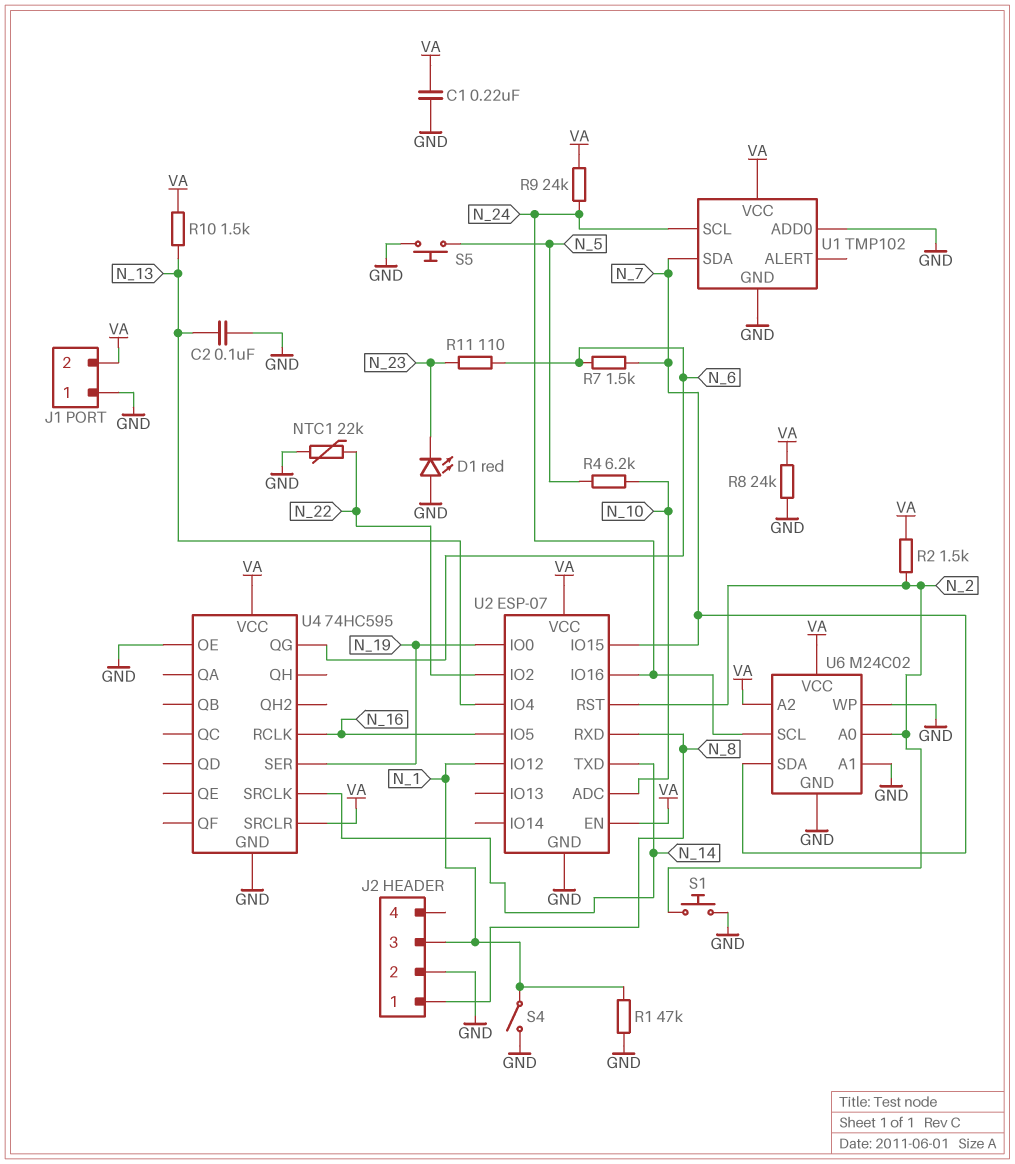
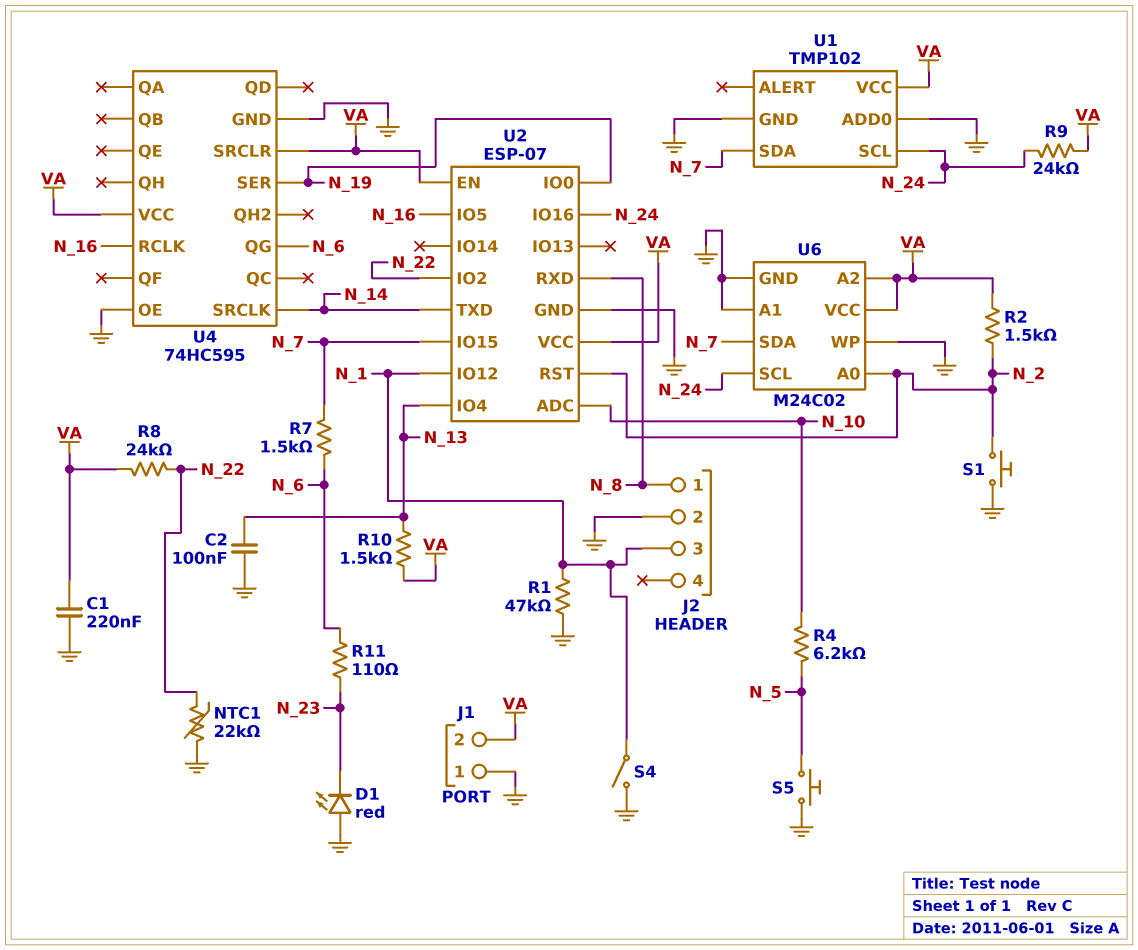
R8: 24k (GND, VA) -> 24k (N_22, VA)

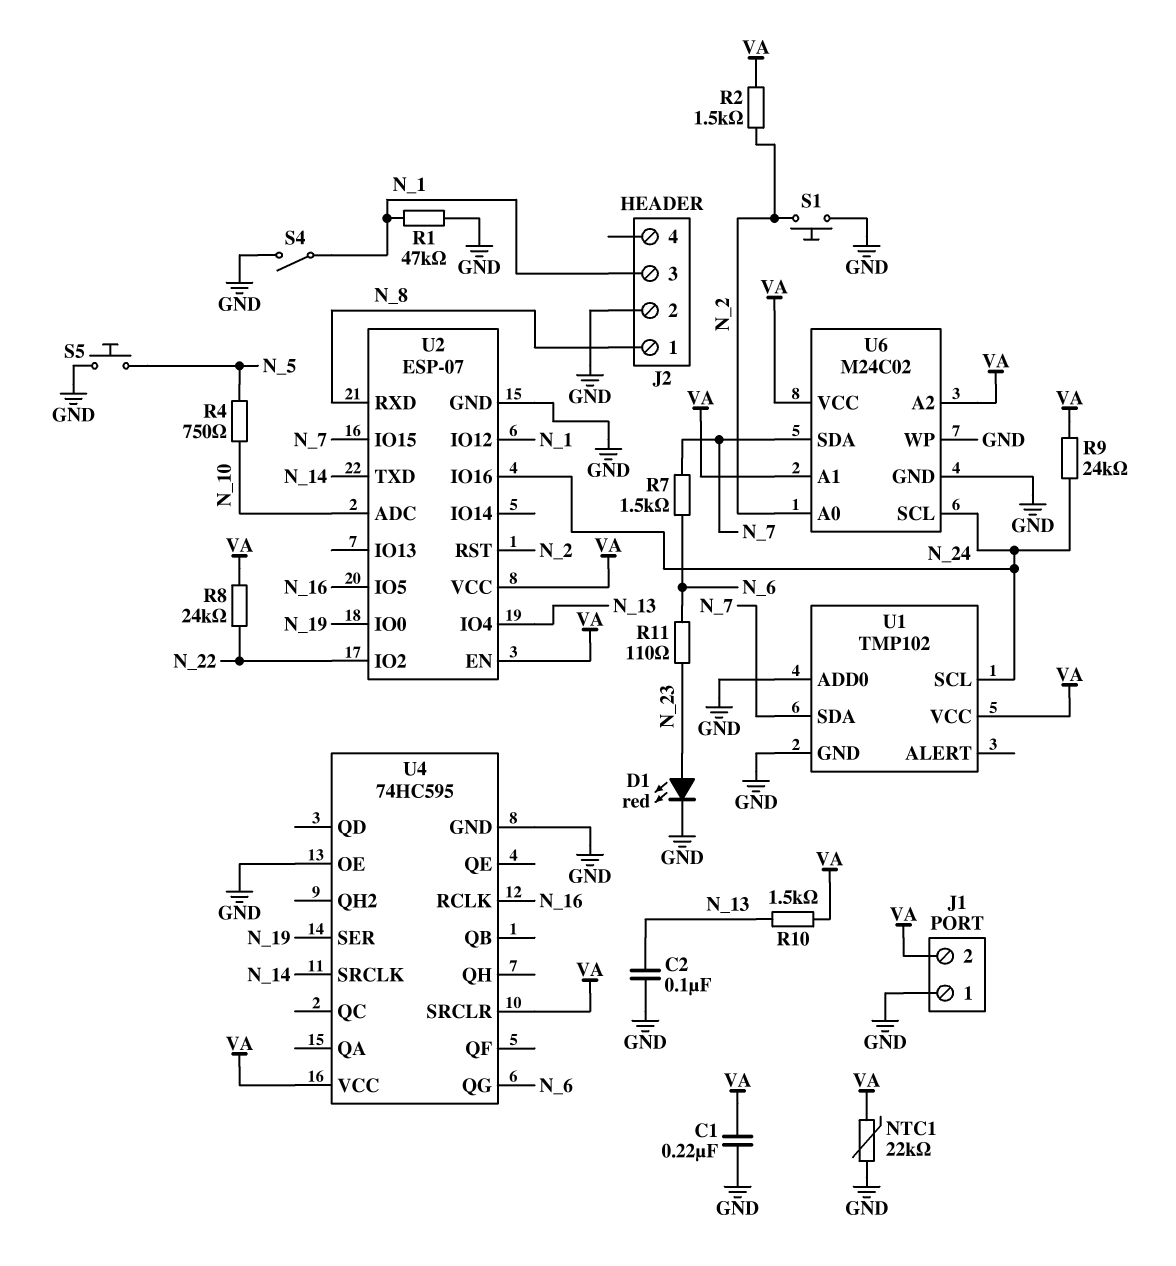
D1: LED red (A GND, K N_23) -> LED red (A N_23, K GND)
NTC1: 22k (GND, N_22) -> 22k (GND, VA)
R4: 6.2k (N_5, N_10) -> 750 (N_5, N_10)
U6 pin A1: GND -> VA

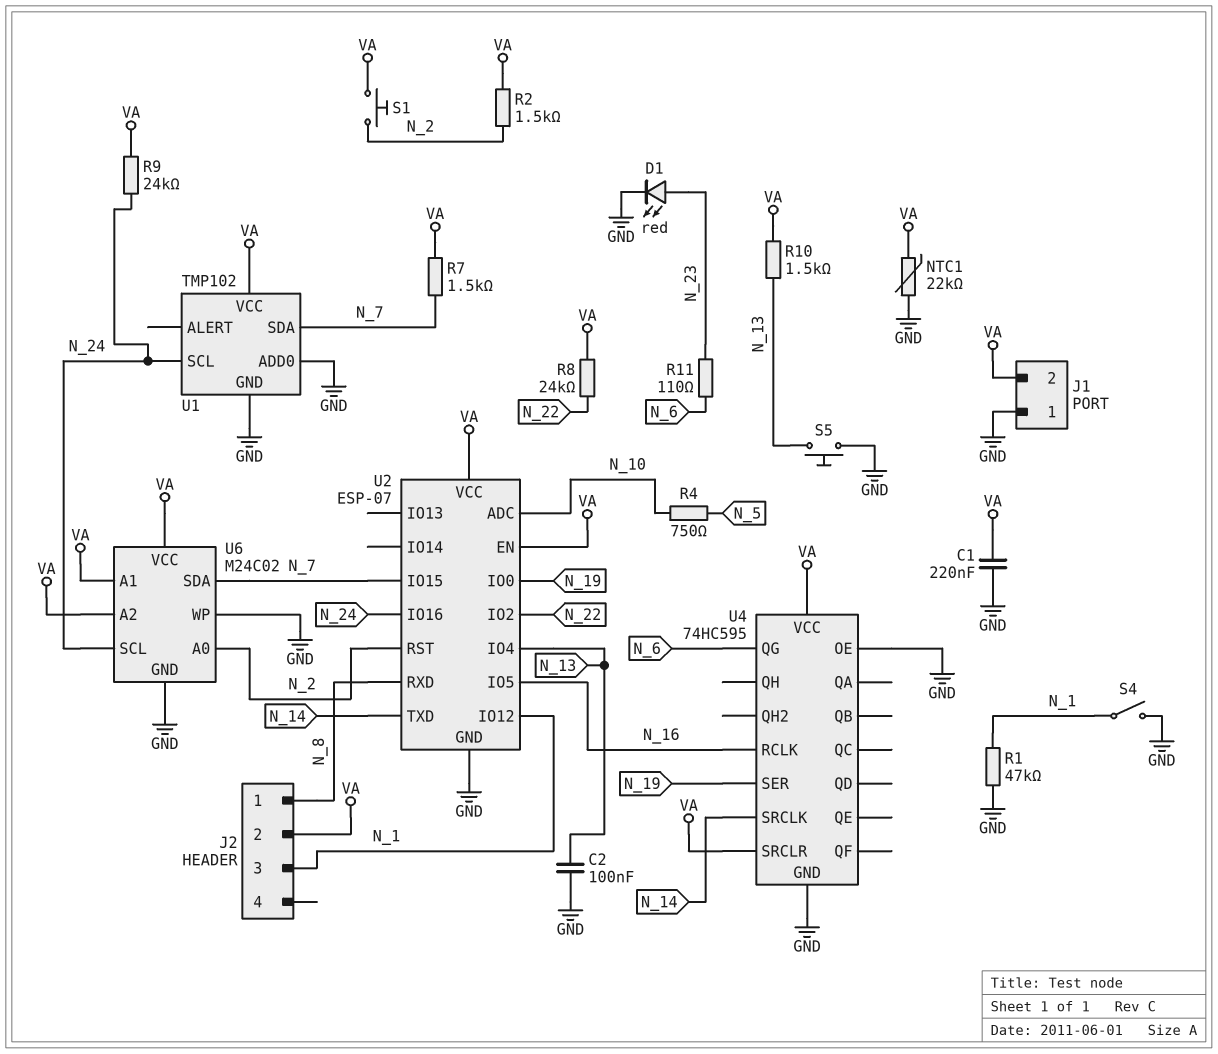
J2 pin 2: GND -> VA
R7: 1.5k (N_6, N_7) -> 1.5k (N_7, VA)
S1: button (GND, N_2) -> button (N_2, VA)
S5: button (GND, N_5) -> button (GND, N_13)

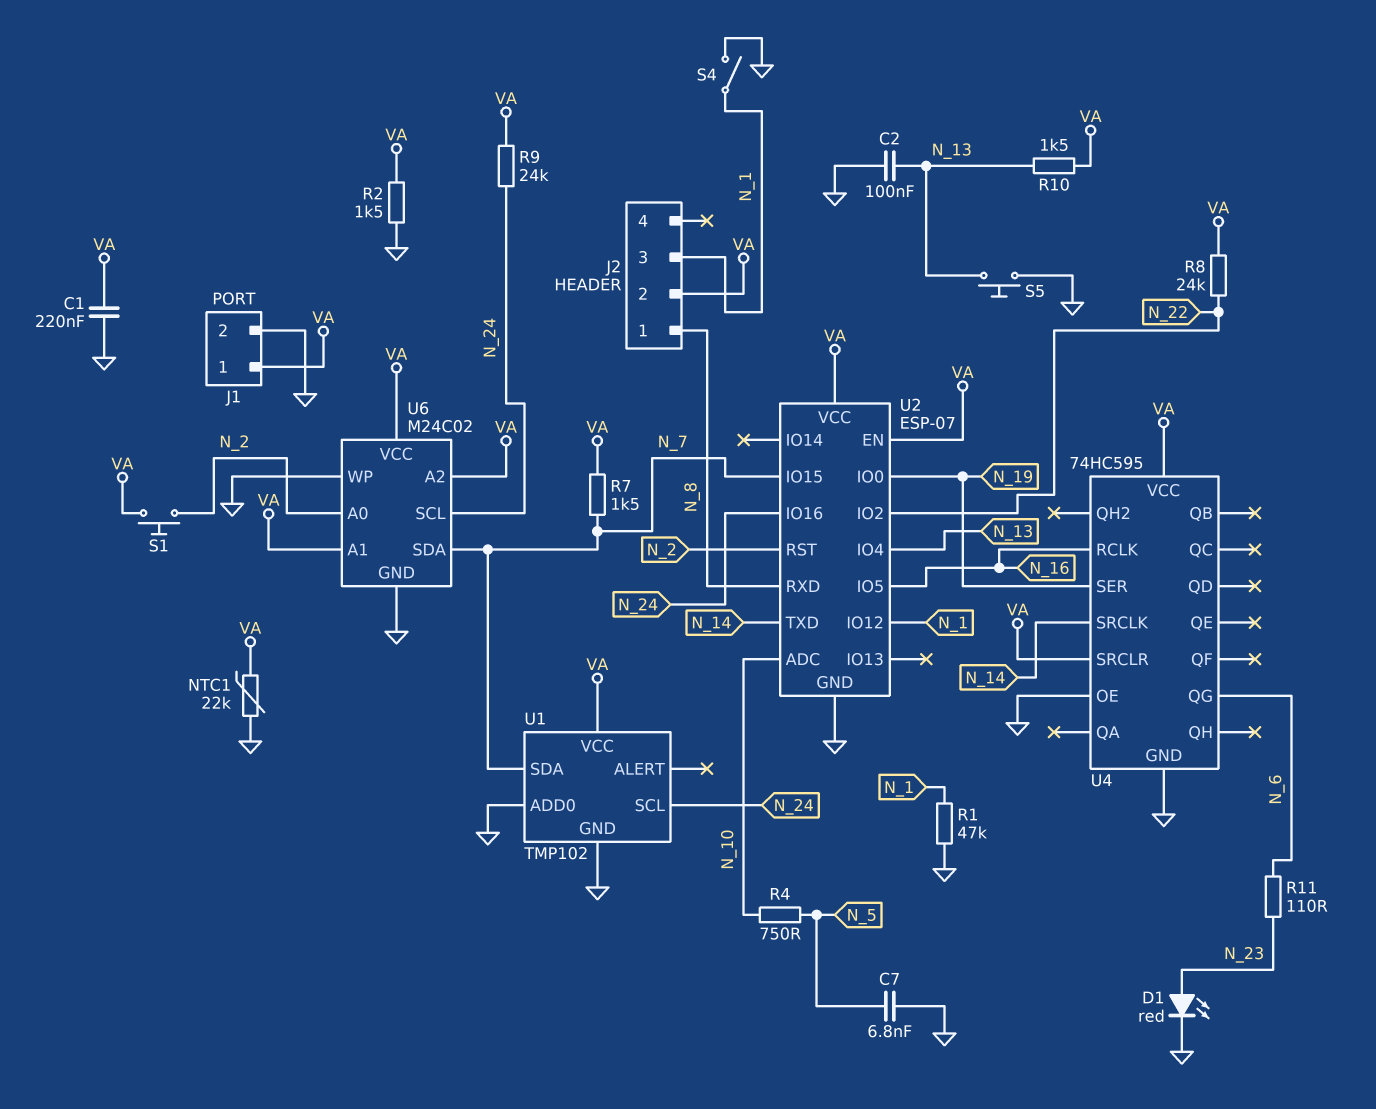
C7: none -> 6.8nF (GND, N_5)
J1 pin 1: GND -> VA
J1 pin 2: VA -> GND
R2: 1.5k (N_2, VA) -> 1.5k (GND, VA)

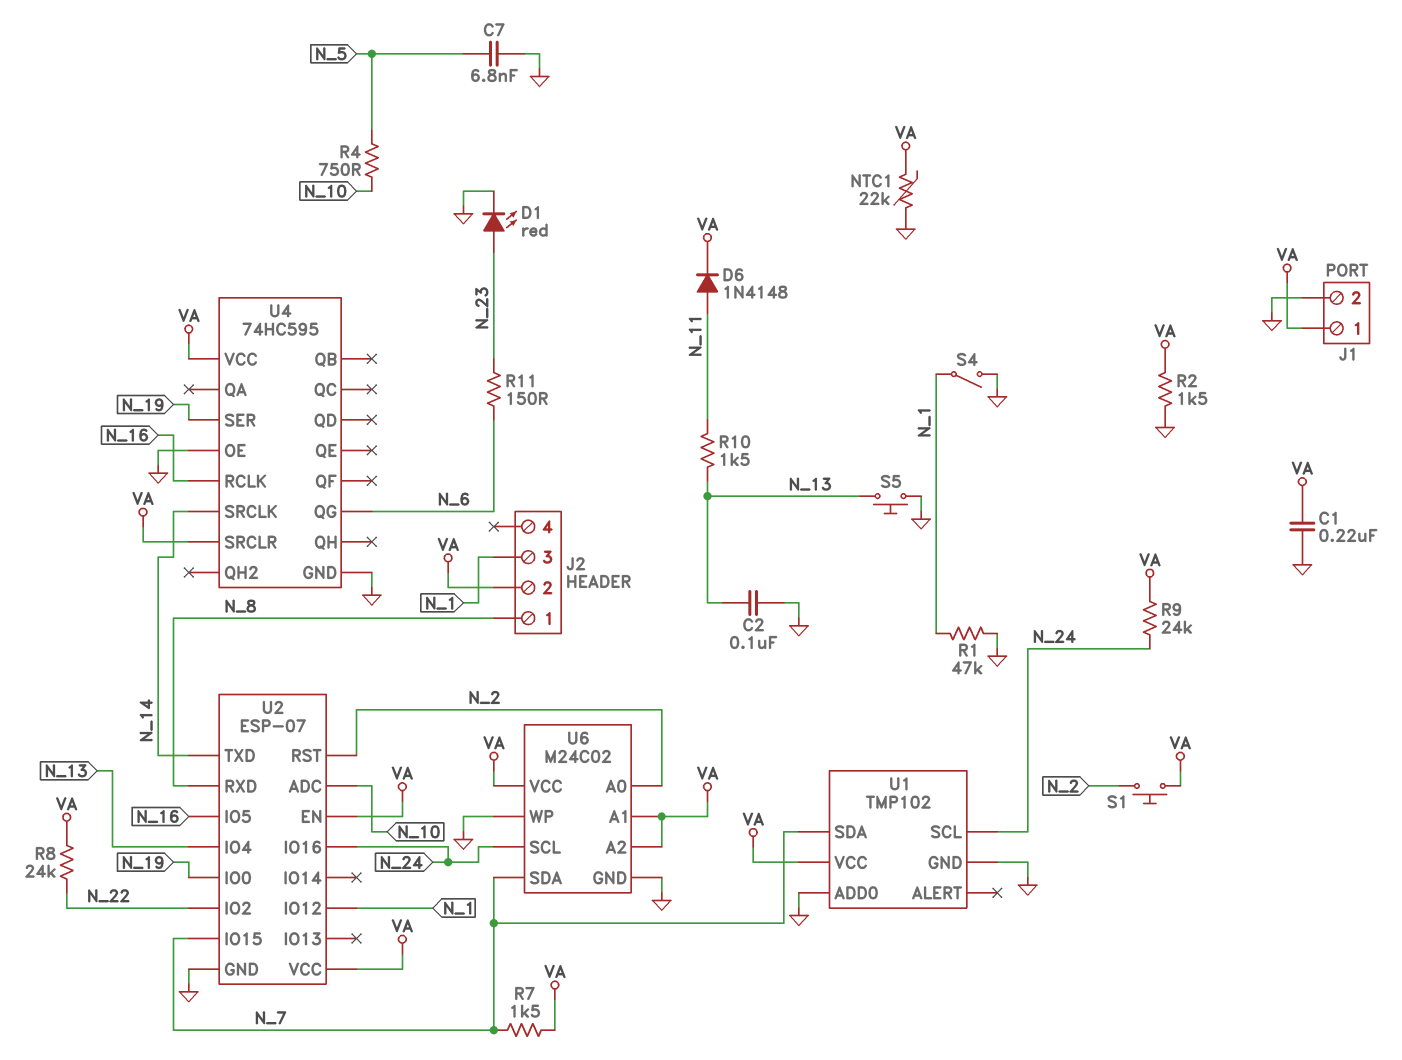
D6: none -> diode 1N4148 (A N_11, K VA)
R10: 1.5k (N_13, VA) -> 1.5k (N_11, N_13)
R11: 110 (N_6, N_23) -> 150 (N_6, N_23)

